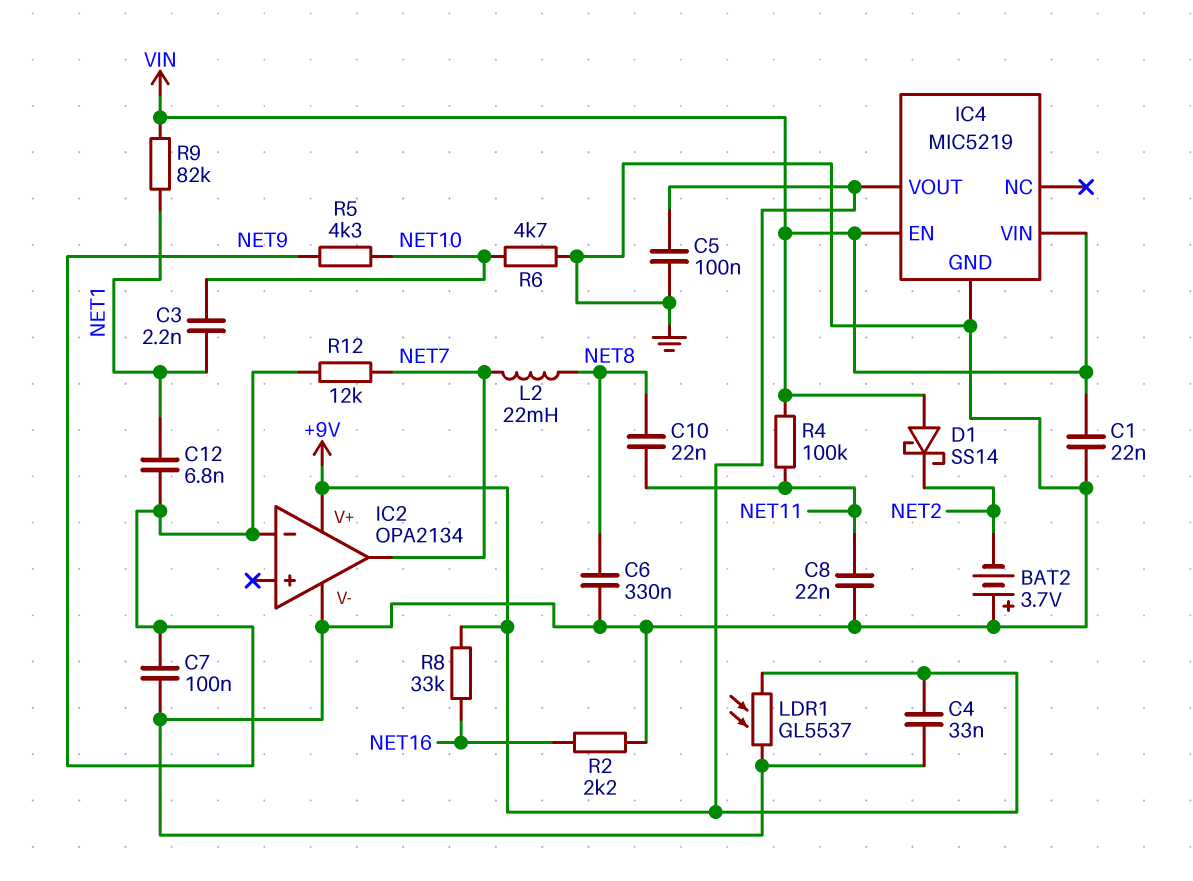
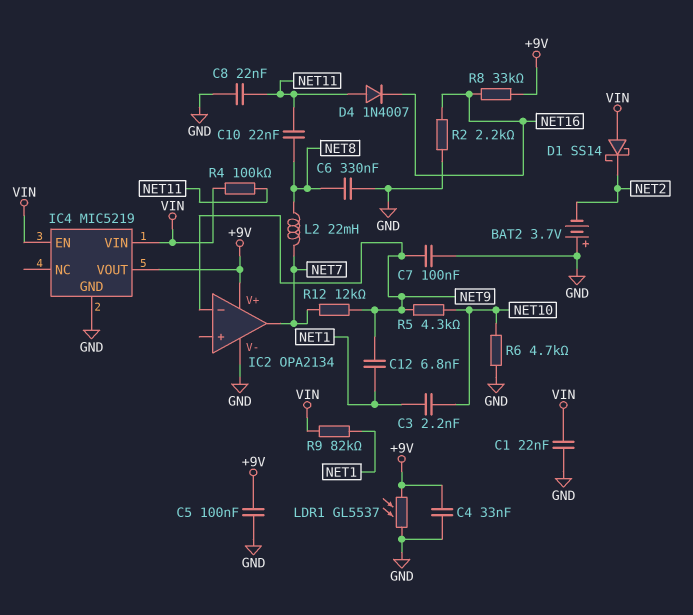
D4: none -> diode 1N4007 (A NET11, K NET16)

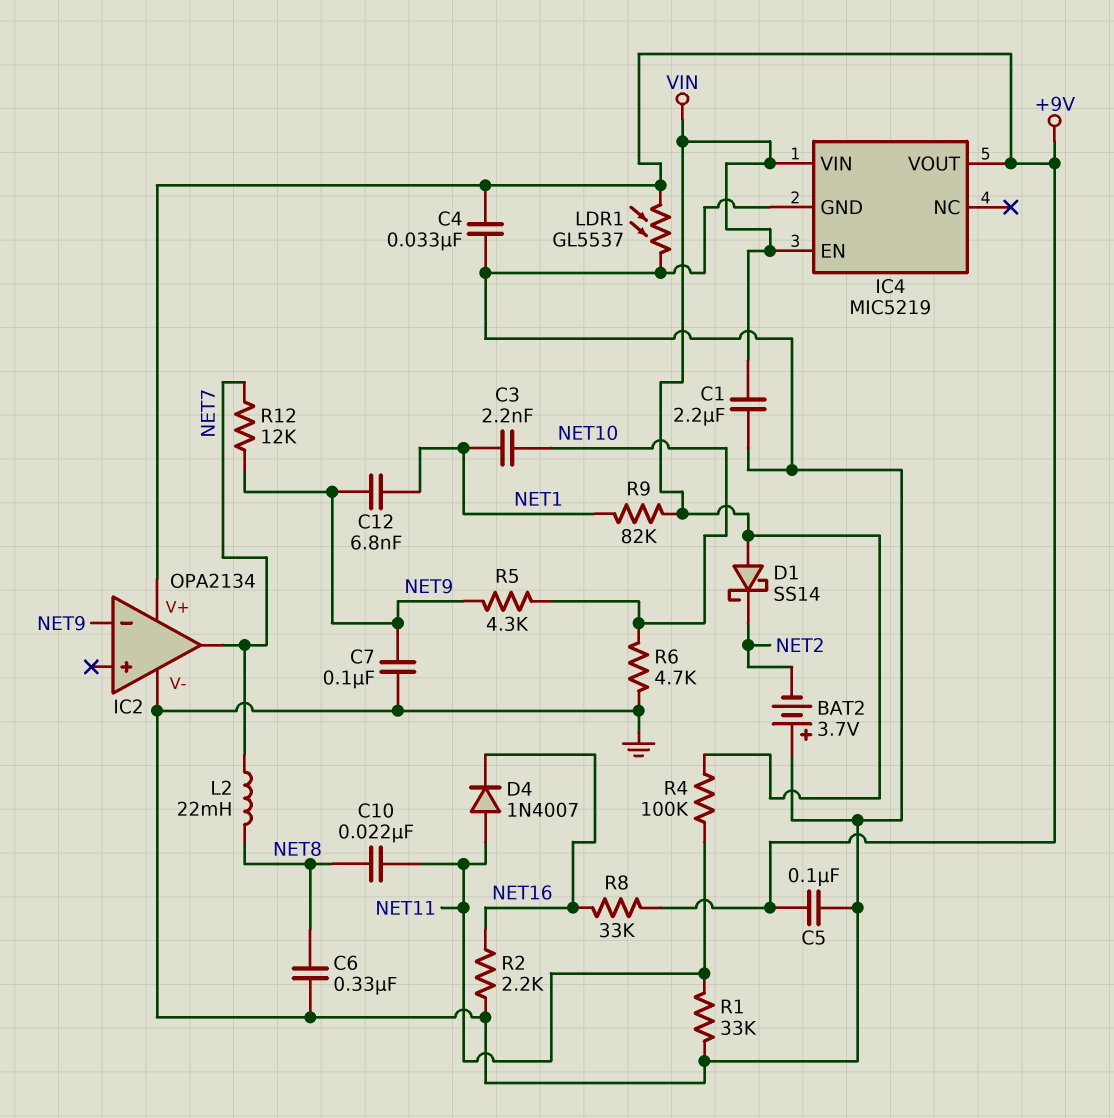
C1: 22nF (GND, VIN) -> 2.2uF (GND, VIN)
C8: 22nF (GND, NET11) -> none
R1: none -> 33k (GND, NET11)

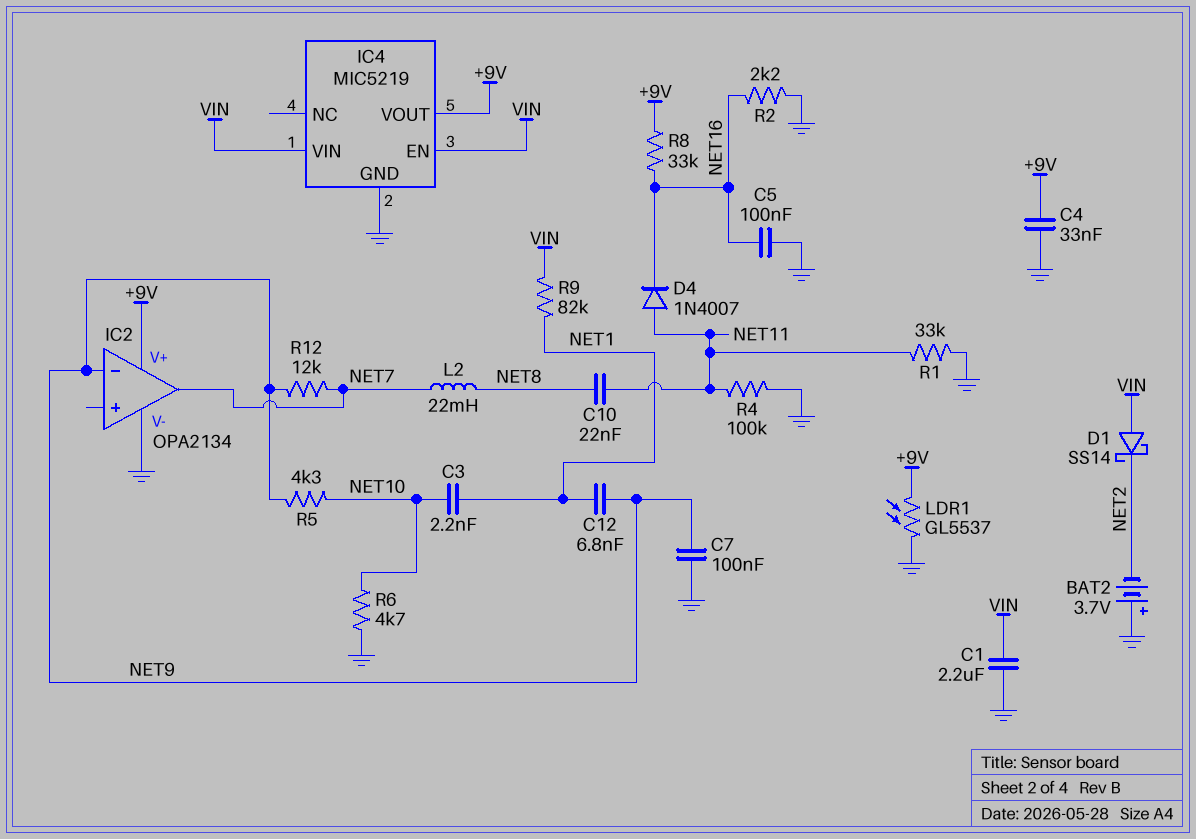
C5: 100nF (+9V, GND) -> 100nF (GND, NET16)
C6: 330nF (GND, NET8) -> none
R4: 100k (NET11, VIN) -> 100k (GND, NET11)

